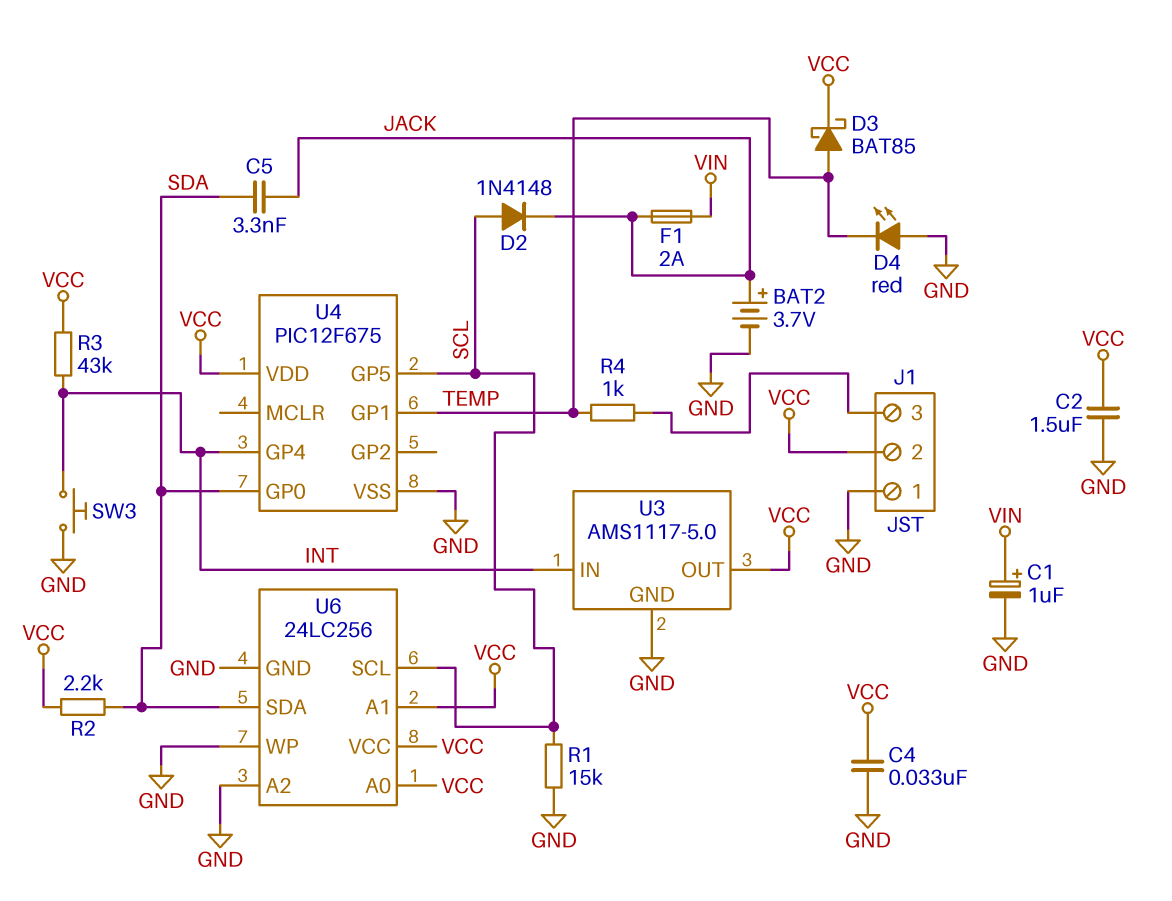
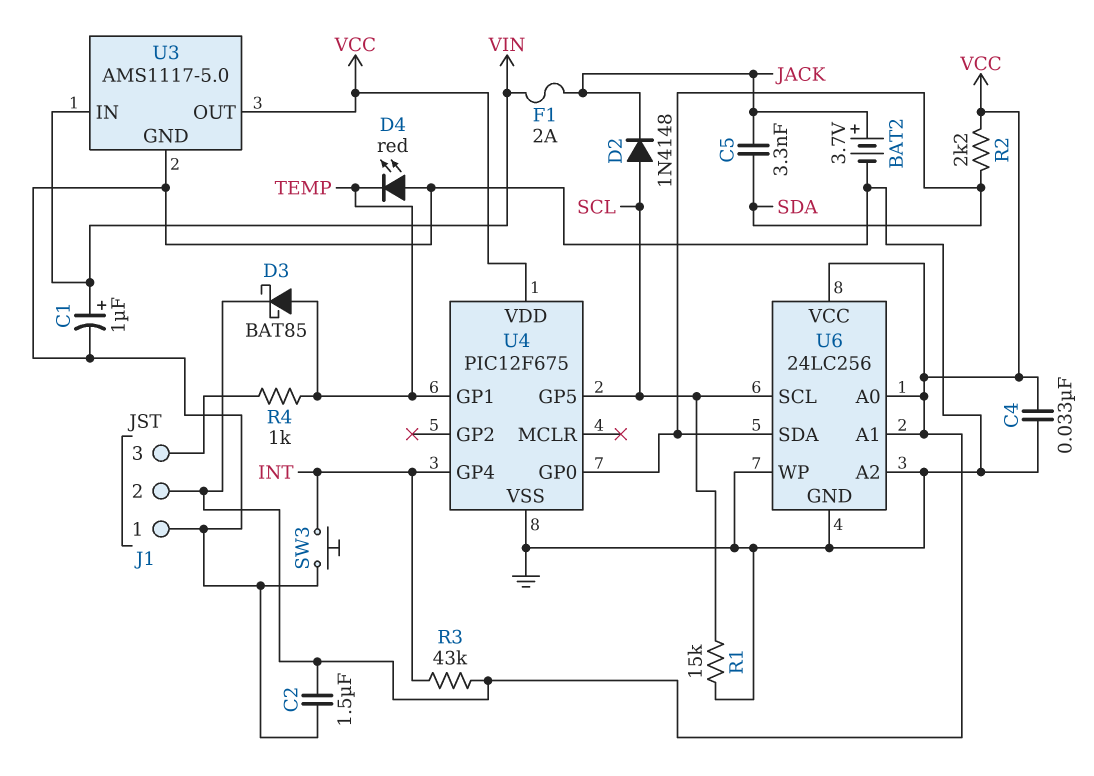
U3 pin IN: INT -> VIN

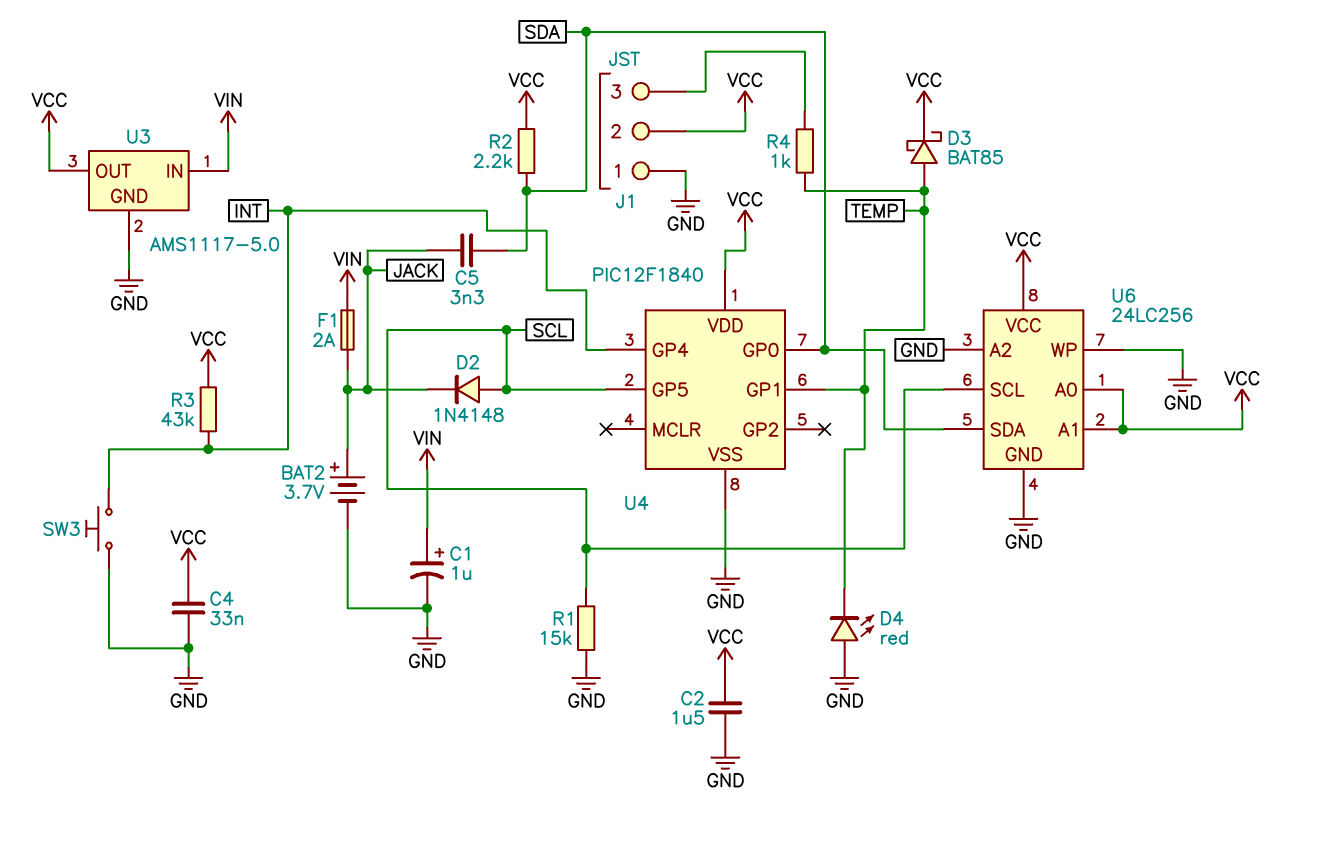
U4: PIC12F675 -> PIC12F1840

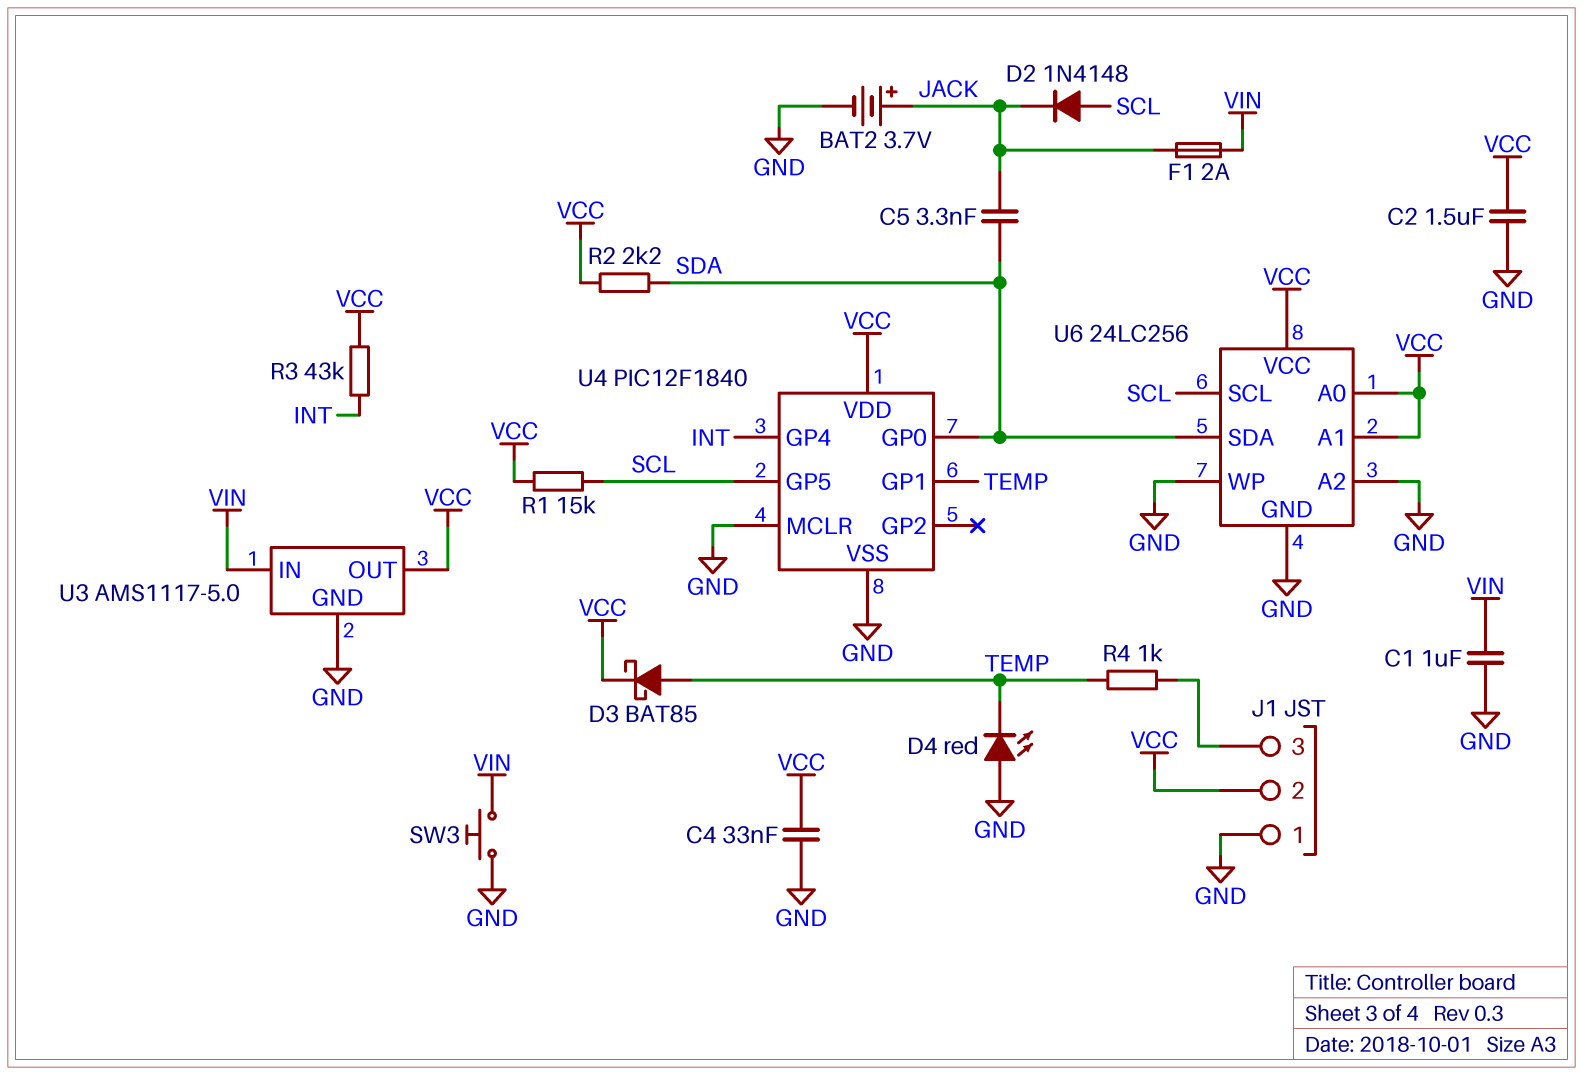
C1: 1uF (plus VIN, minus GND) -> 1uF (GND, VIN)
R1: 15k (GND, SCL) -> 15k (SCL, VCC)
SW3: button (GND, INT) -> button (GND, VIN)
U4 pin MCLR: none -> GND

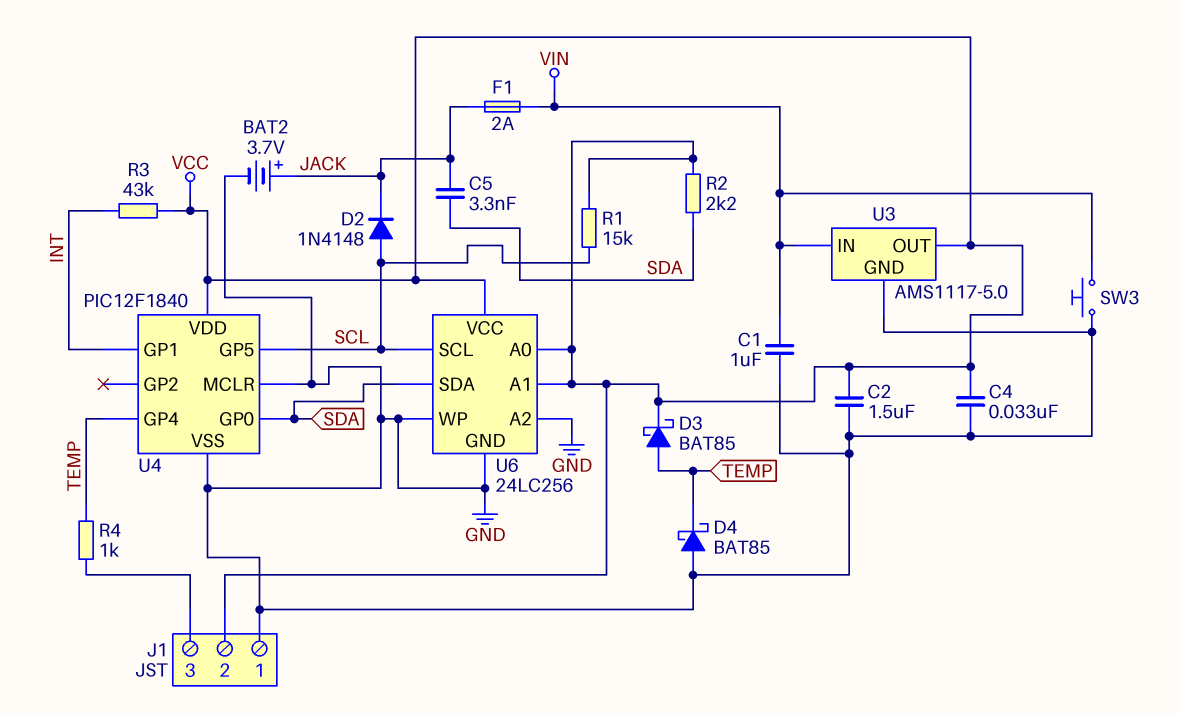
D4: LED red (A GND, K TEMP) -> schottky BAT85 (A GND, K TEMP)
U4 pin GP1: TEMP -> INT
U4 pin GP4: INT -> TEMP

